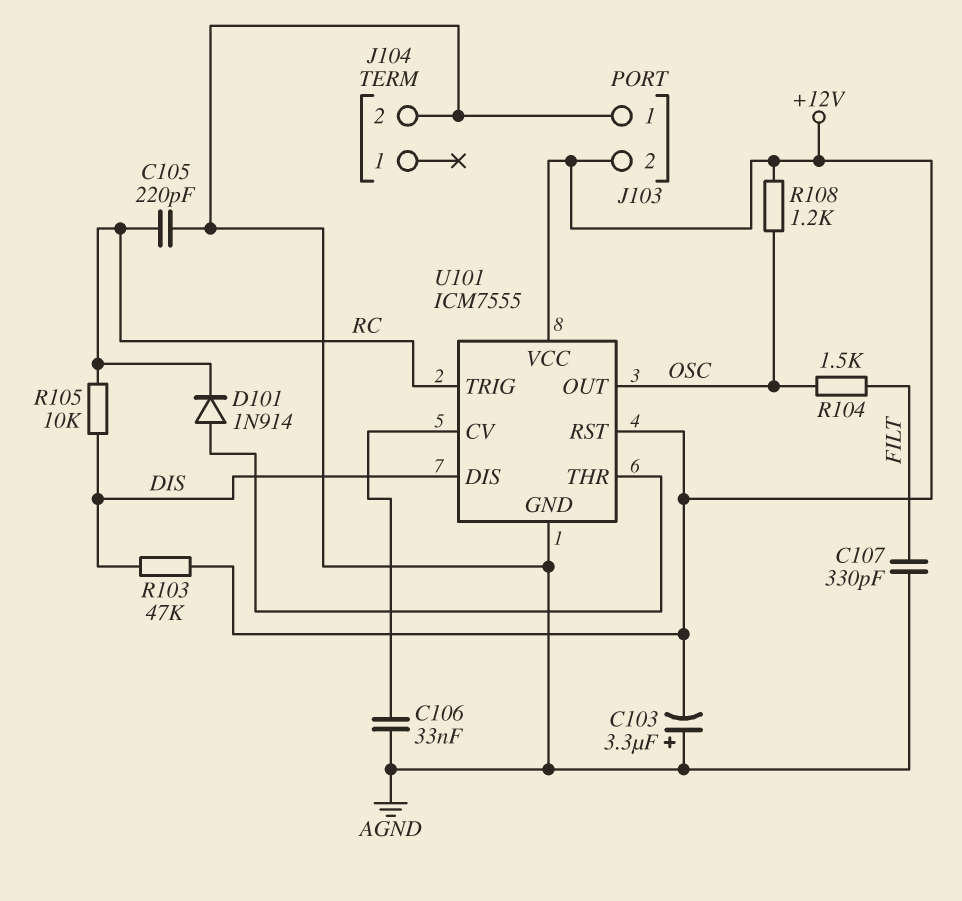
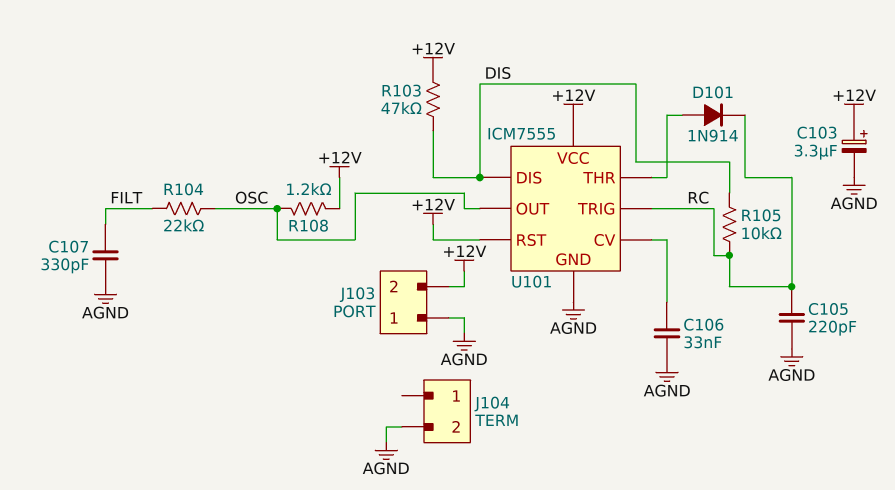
C103: 3.3uF (plus AGND, minus +12V) -> 3.3uF (plus +12V, minus AGND)
R104: 1.5k (FILT, OSC) -> 22k (FILT, OSC)

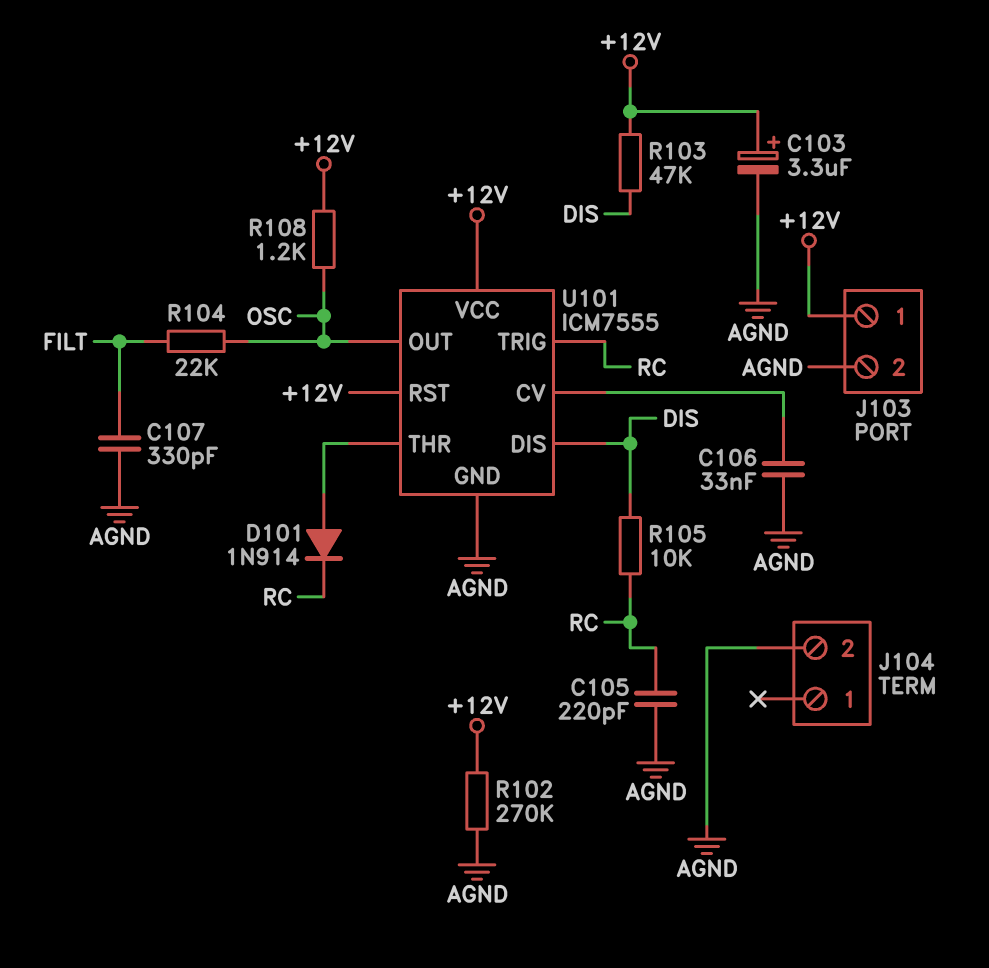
J103 pin 1: AGND -> +12V
J103 pin 2: +12V -> AGND
R102: none -> 270k (+12V, AGND)

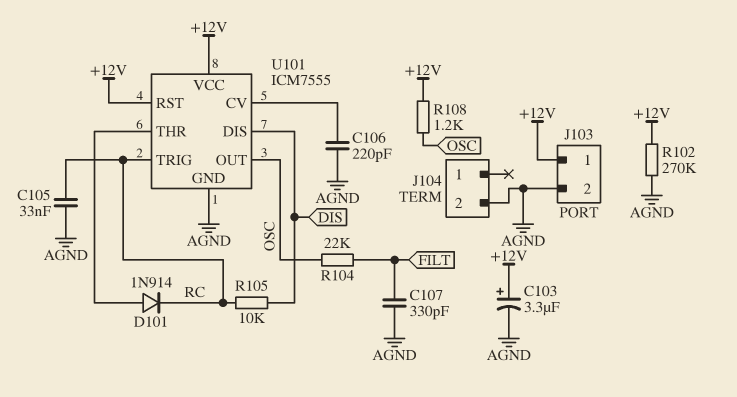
C105: 220pF (AGND, RC) -> 33nF (AGND, RC)
C106: 33nF (AGND, U101/CV) -> 220pF (AGND, U101/CV)
R103: 47k (+12V, DIS) -> none

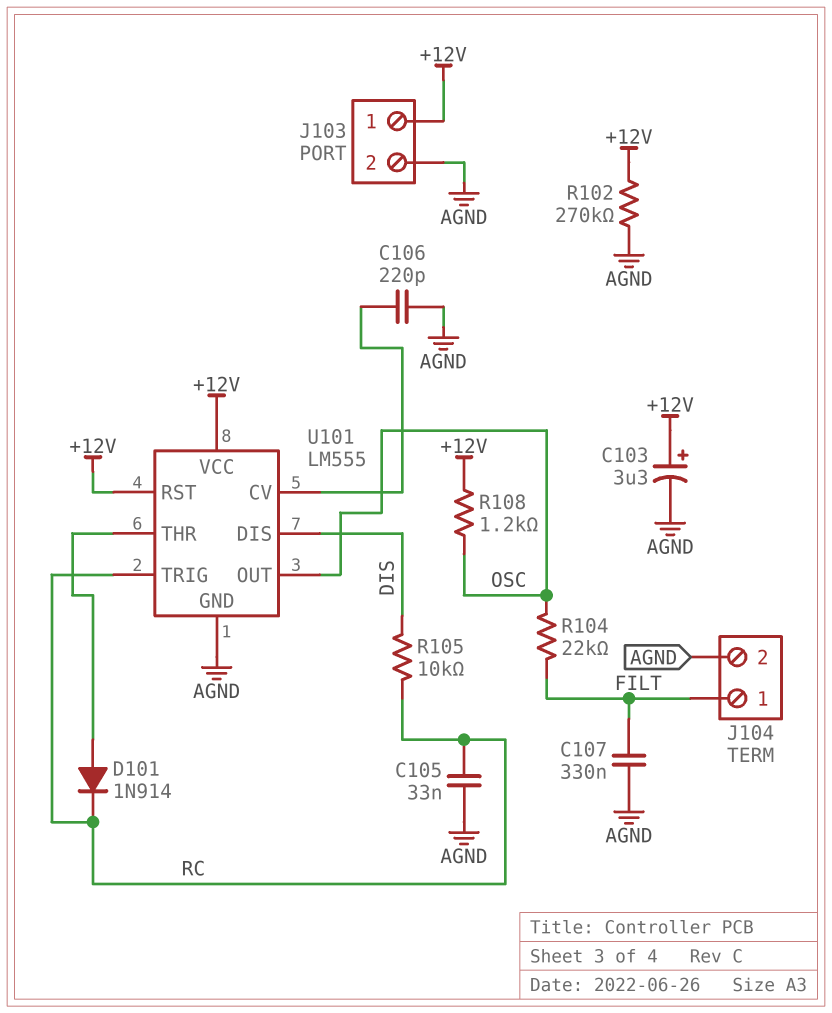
C107: 330pF (AGND, FILT) -> 330nF (AGND, FILT)
J104 pin 1: none -> FILT
U101: ICM7555 -> LM555

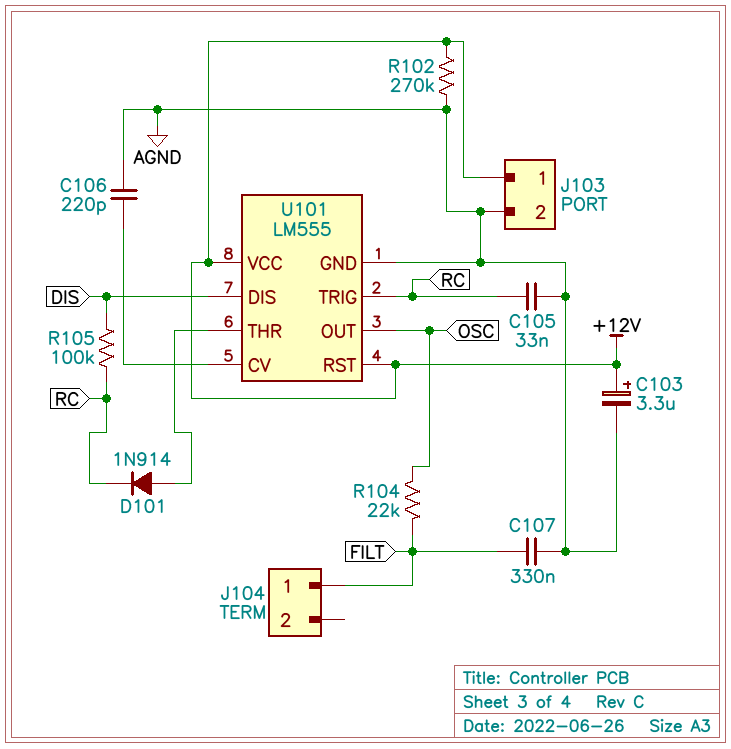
J104 pin 2: AGND -> none
R105: 10k (DIS, RC) -> 100k (DIS, RC)
R108: 1.2k (+12V, OSC) -> none

